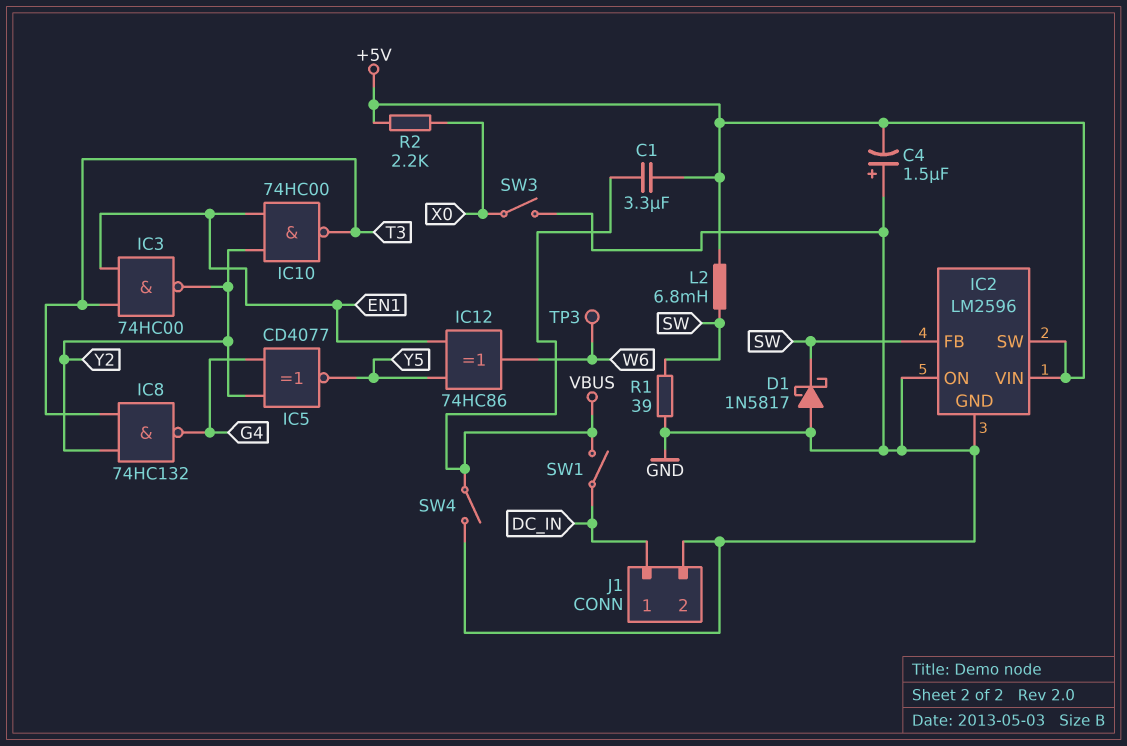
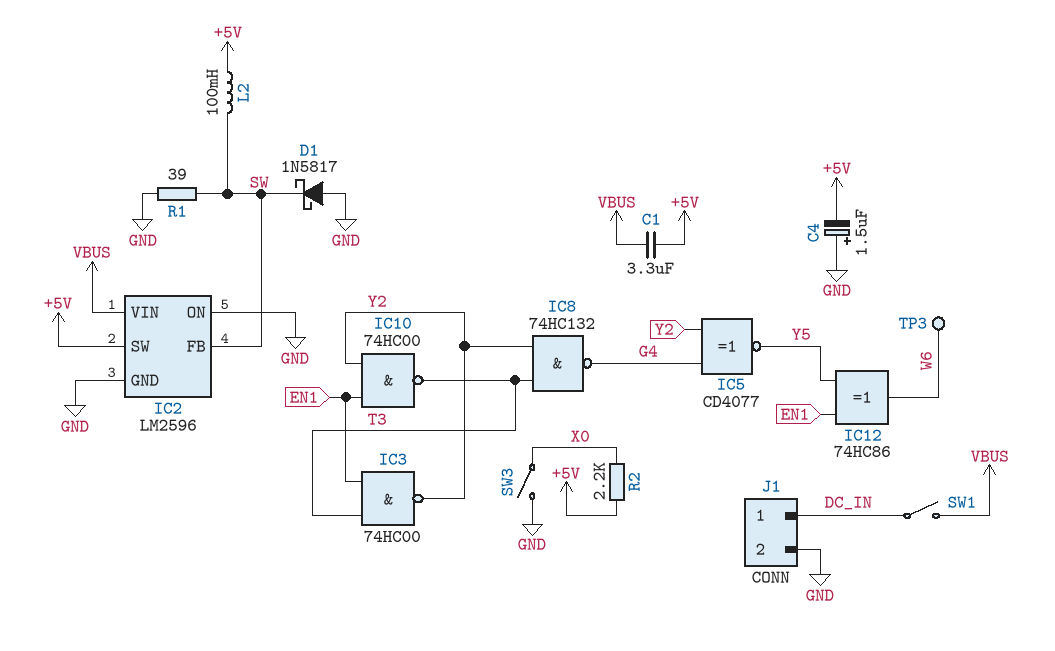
IC2 pin VIN: +5V -> VBUS
L2: 6.8mH (+5V, SW) -> 100mH (+5V, SW)
SW4: switch (GND, VBUS) -> none

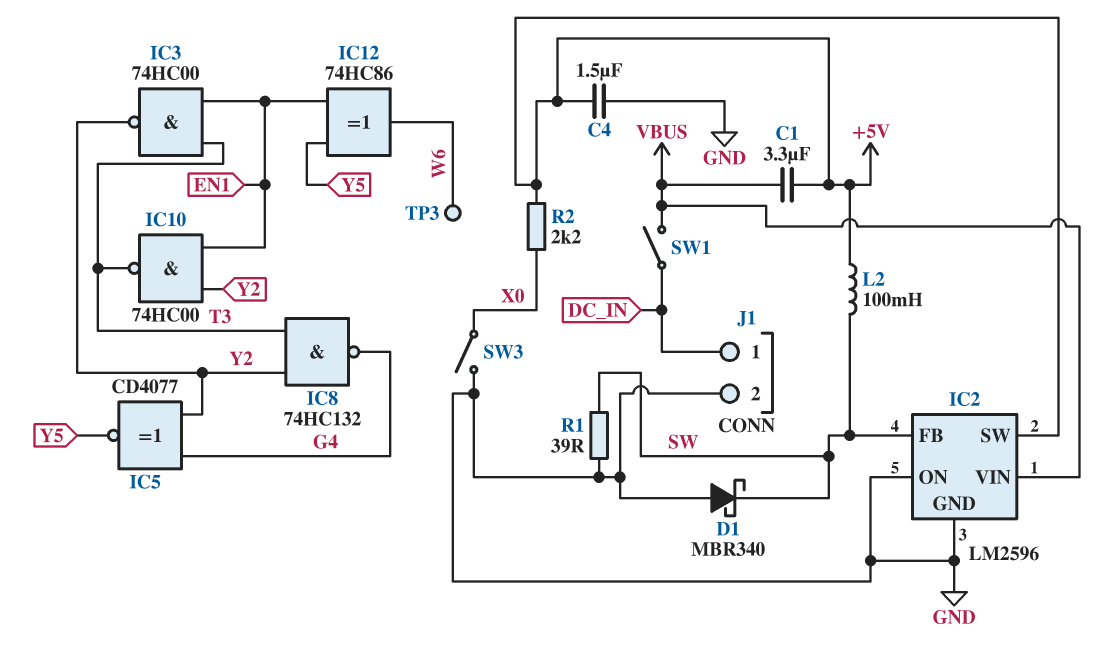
C4: 1.5uF (plus GND, minus +5V) -> 1.5uF (+5V, GND)
D1: schottky 1N5817 (A GND, K SW) -> schottky MBR340 (A GND, K SW)

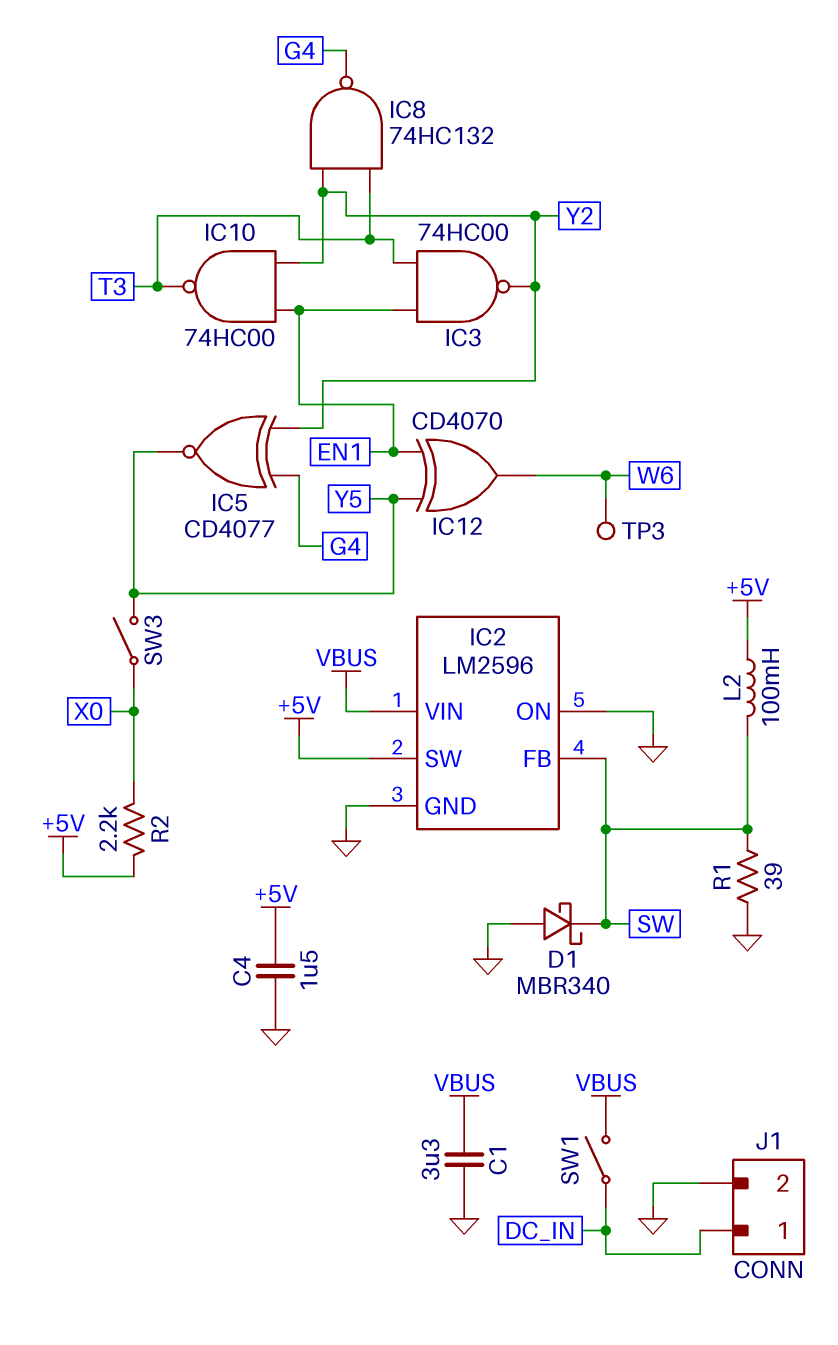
C1: 3.3uF (+5V, VBUS) -> 3.3uF (GND, VBUS)
IC12: XOR 74HC86 (in EN1, in Y5, out W6) -> XOR CD4070 (in EN1, in Y5, out W6)
SW3: switch (GND, X0) -> switch (X0, Y5)

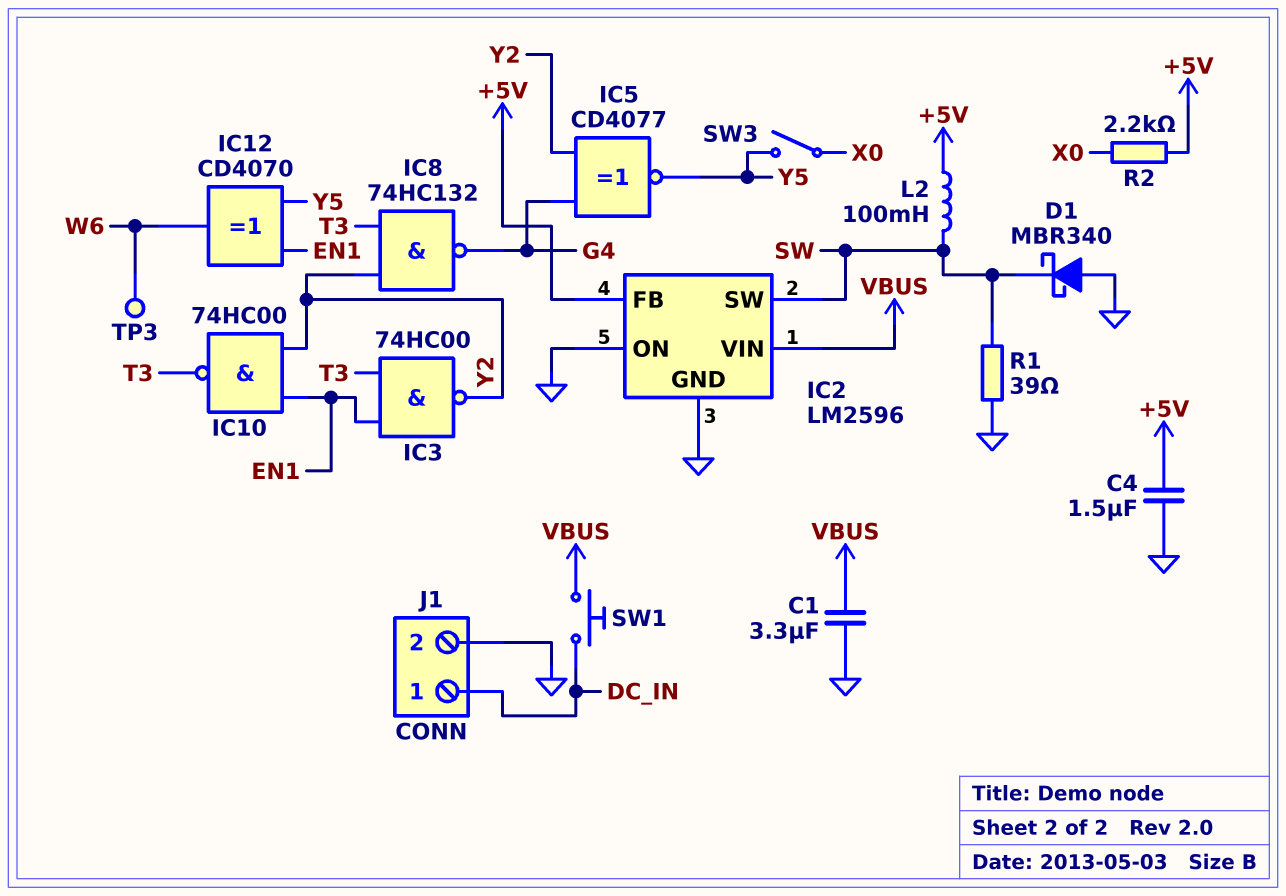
IC2 pin FB: SW -> +5V
IC2 pin SW: +5V -> SW
SW1: switch (DC_IN, VBUS) -> button (DC_IN, VBUS)

